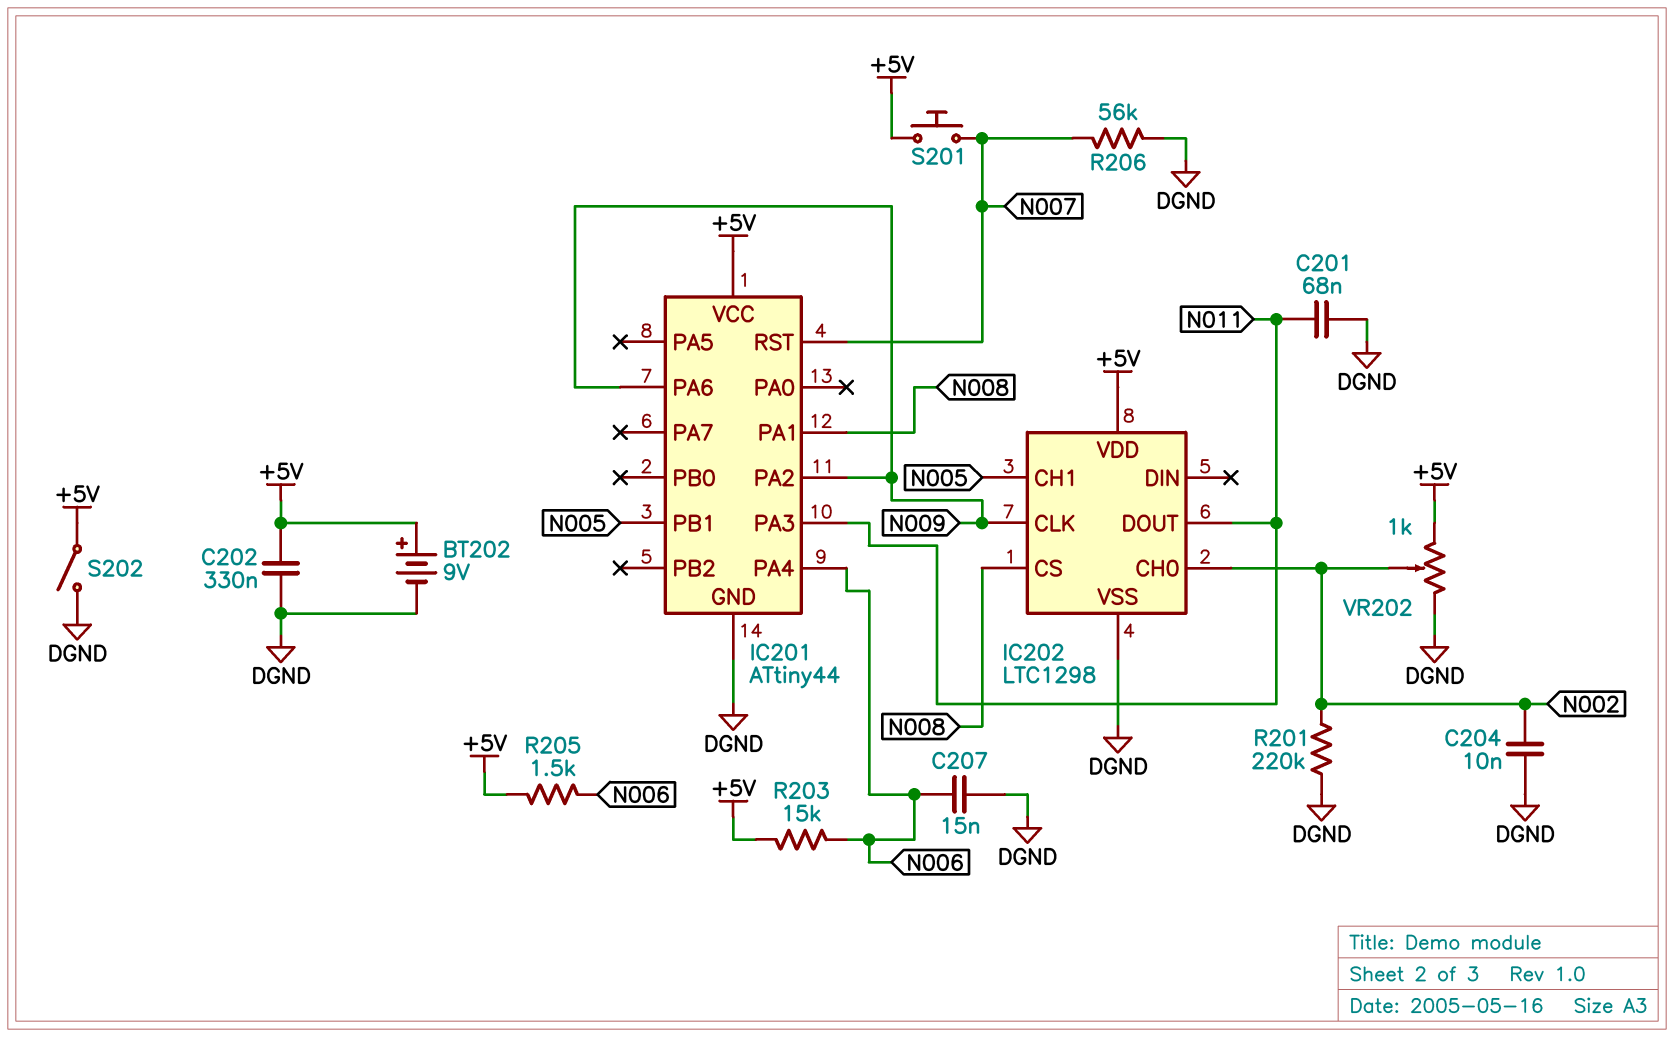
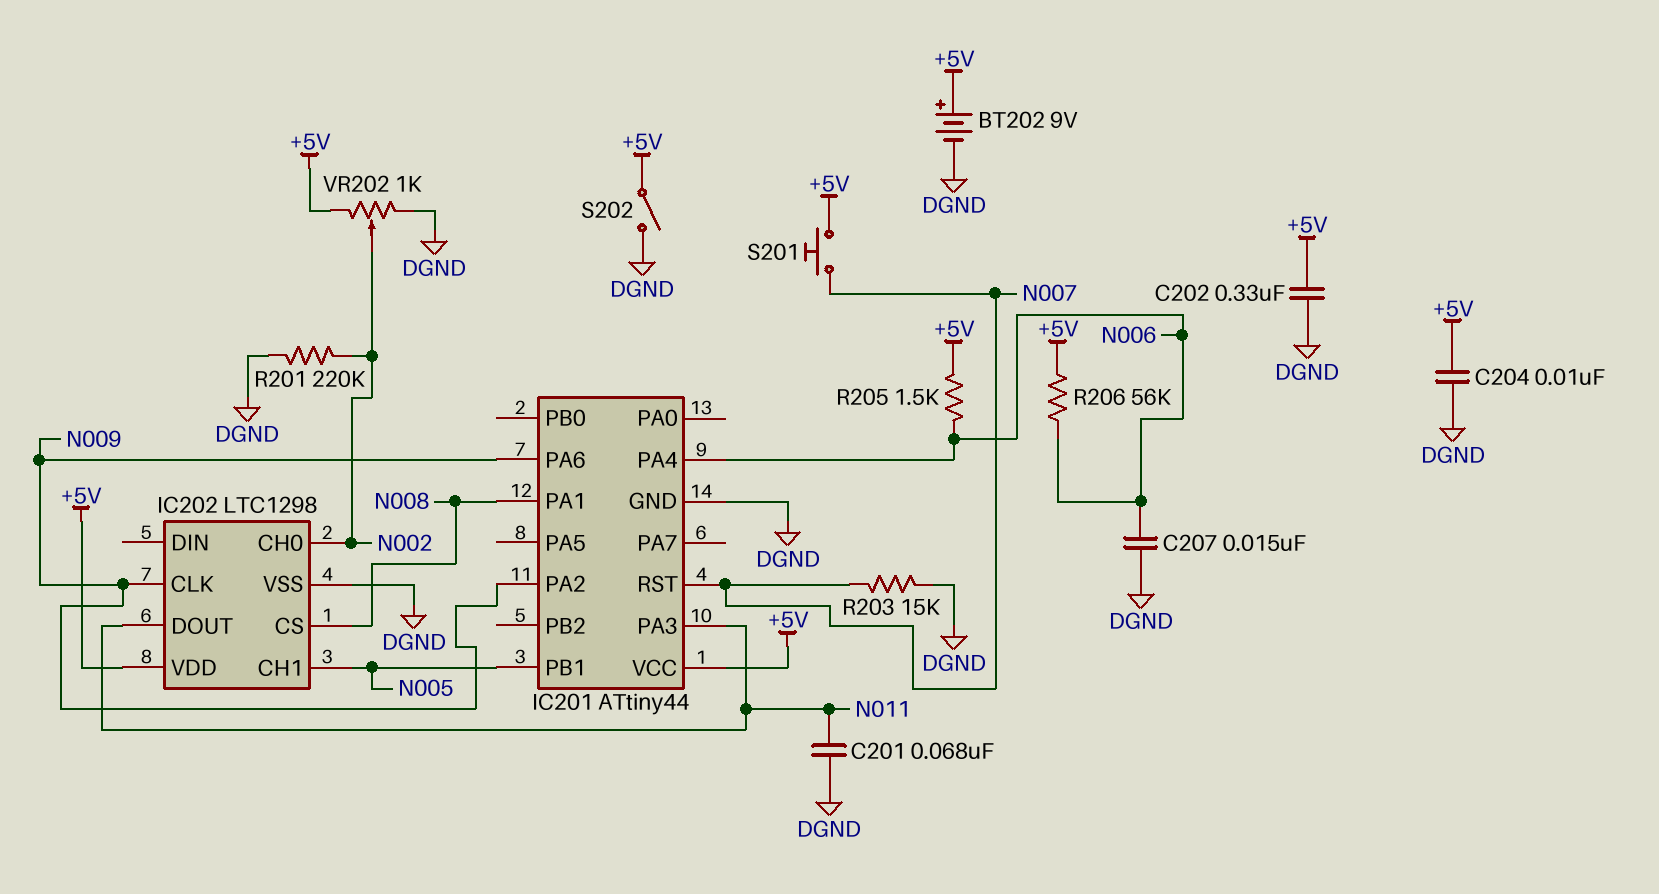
C204: 10nF (DGND, N002) -> 10nF (+5V, DGND)
R203: 15k (+5V, N006) -> 15k (DGND, N007)
R206: 56k (DGND, N007) -> 56k (+5V, N006)

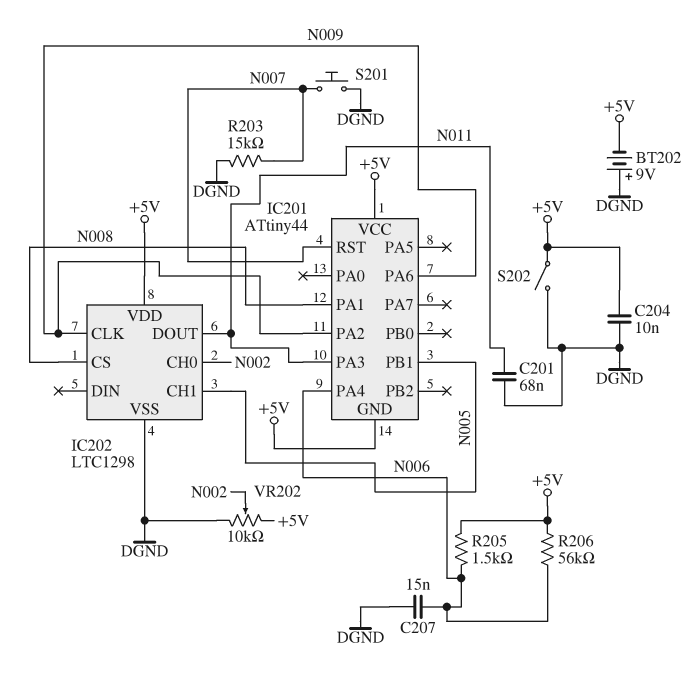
BT202: 9V (plus +5V, minus DGND) -> 9V (plus DGND, minus +5V)
C202: 330nF (+5V, DGND) -> none
IC201 pin GND: DGND -> +5V
R201: 220k (DGND, N002) -> none
S201: button (+5V, N007) -> button (DGND, N007)
VR202: 1k (+5V, DGND, wiper N002) -> 10k (+5V, DGND, wiper N002)

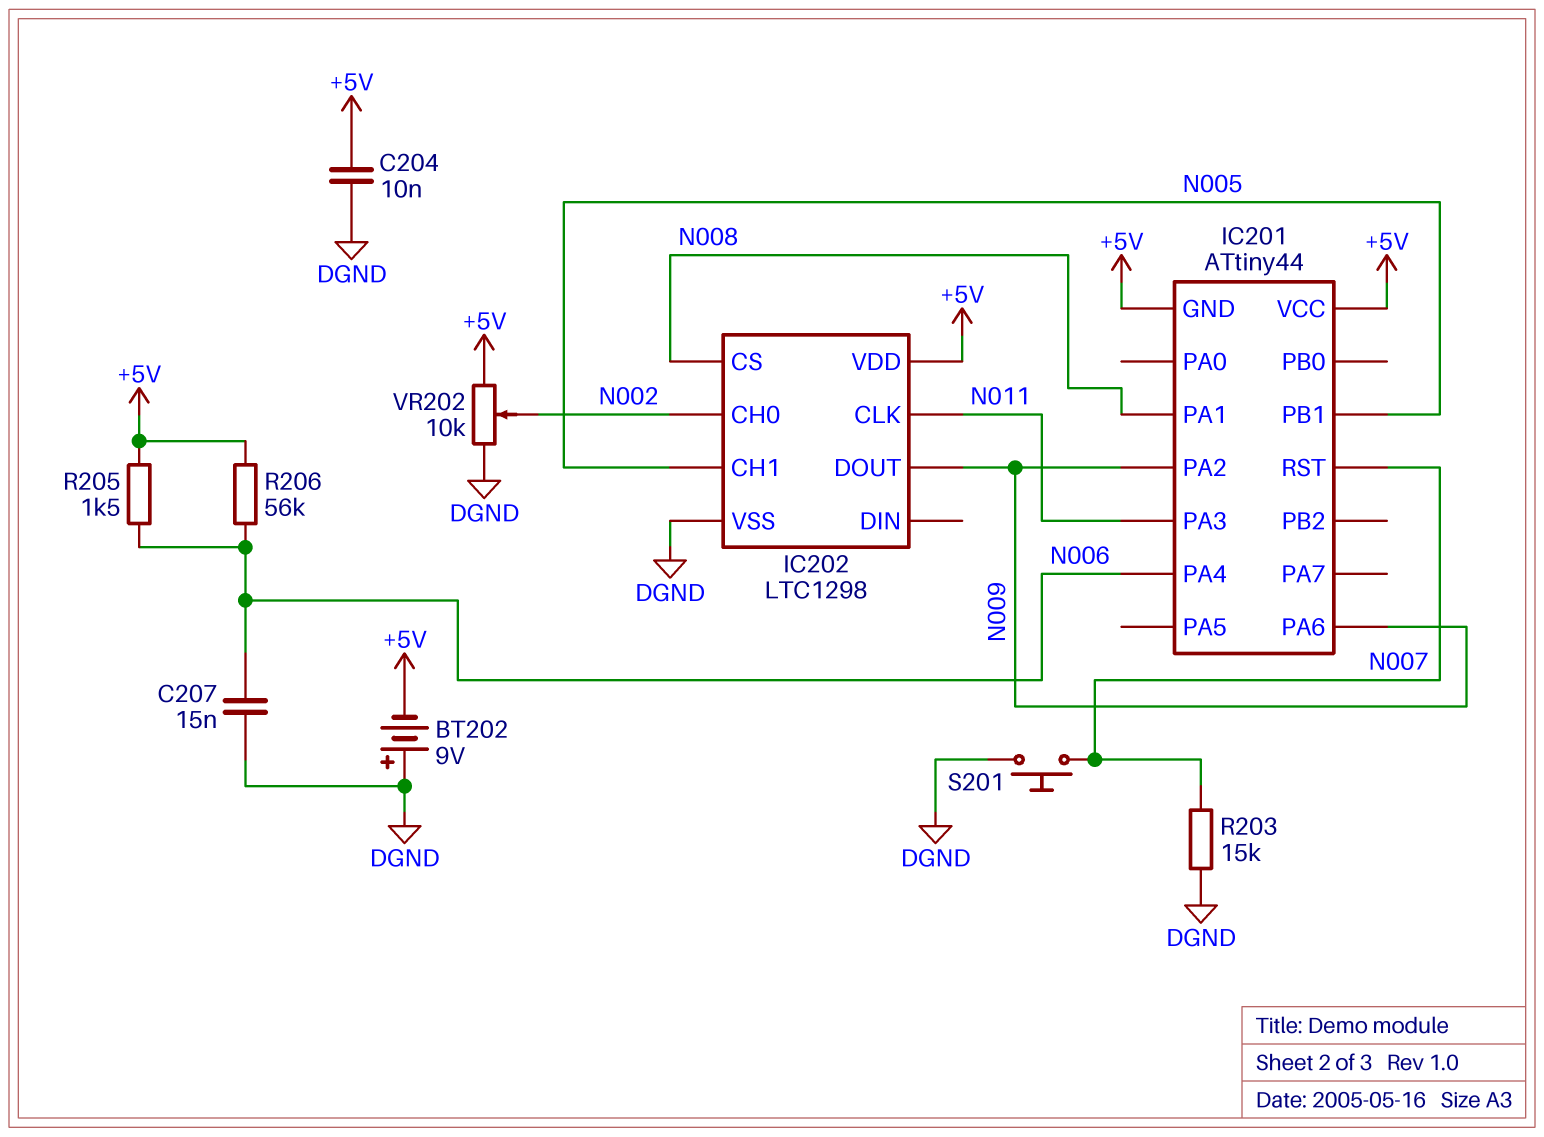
C201: 68nF (DGND, N011) -> none
IC202 pin CLK: N009 -> N011
IC202 pin DOUT: N011 -> N009
S202: switch (+5V, DGND) -> none

